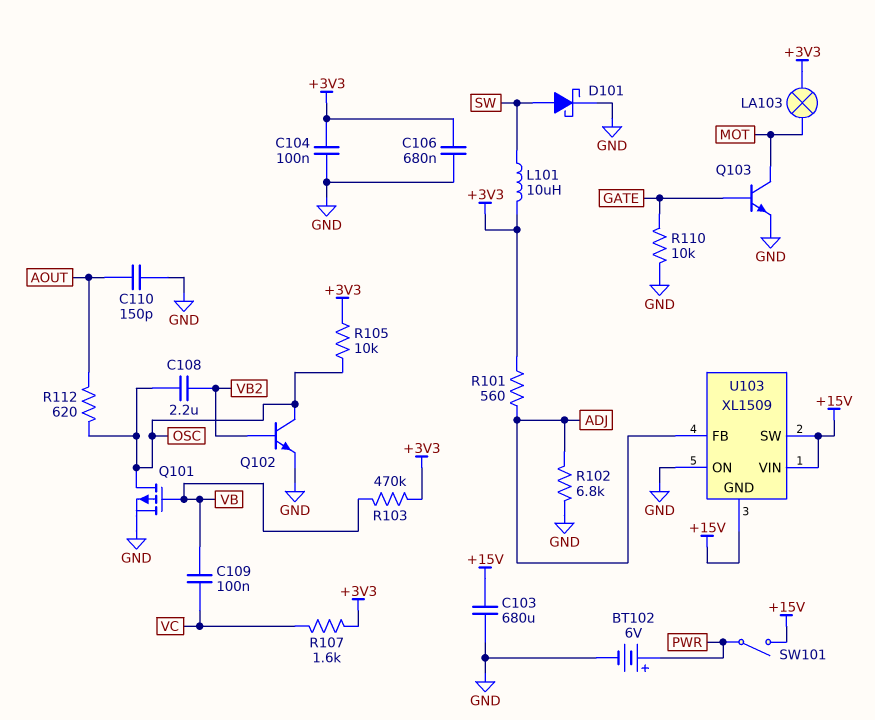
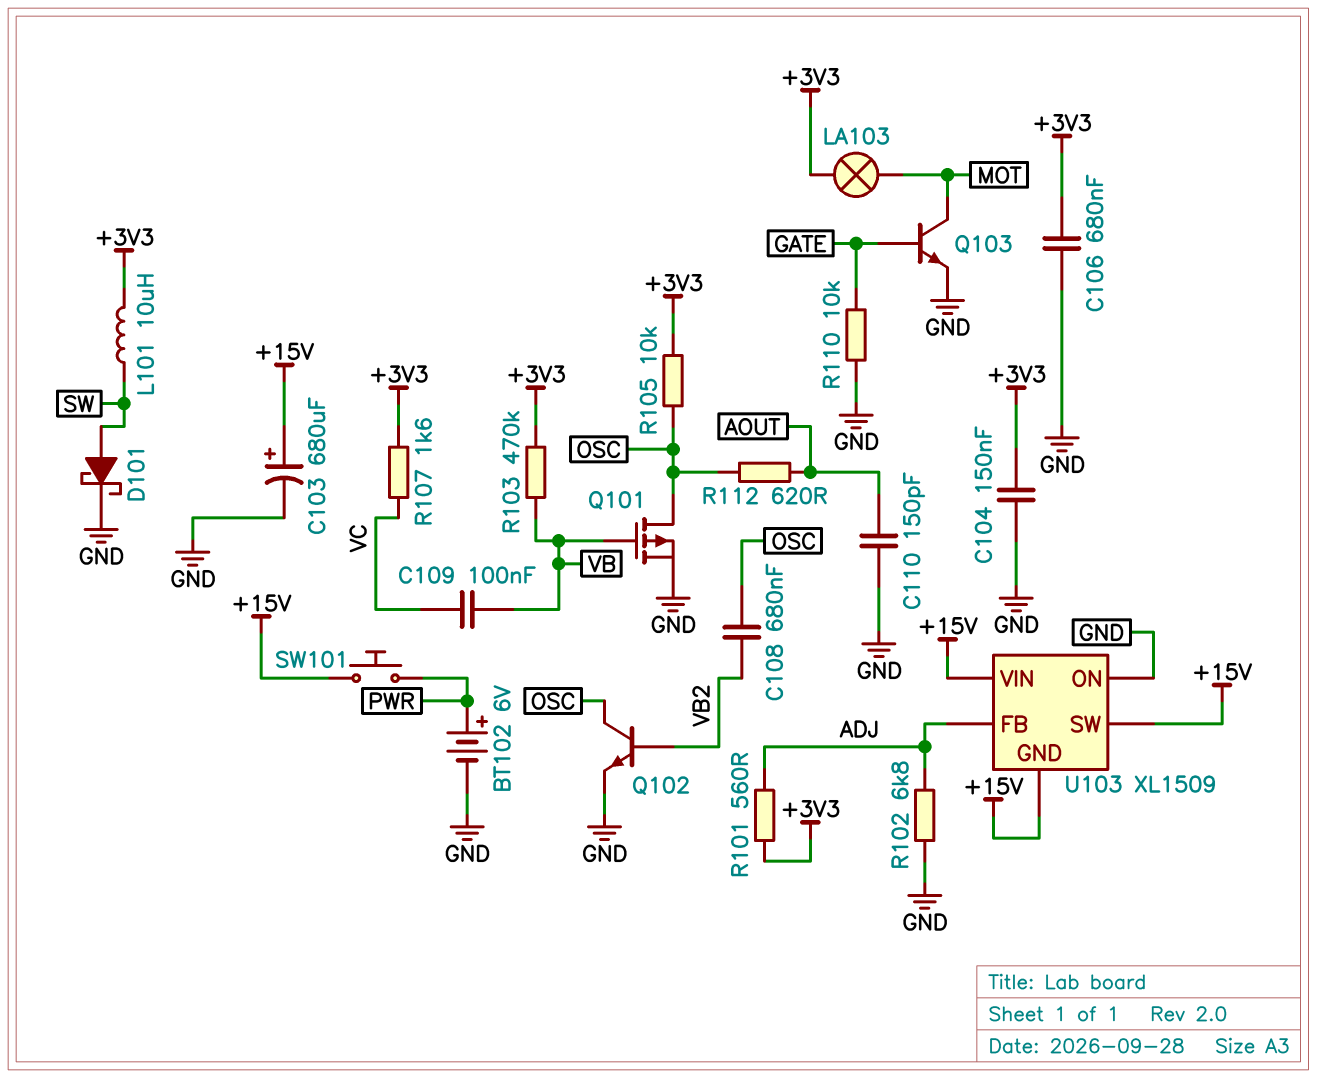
C103: 680uF (+15V, GND) -> 680uF (plus +15V, minus GND)
C104: 100nF (+3V3, GND) -> 150nF (+3V3, GND)
C108: 2.2uF (OSC, VB2) -> 680nF (OSC, VB2)
SW101: switch (+15V, PWR) -> button (+15V, PWR)

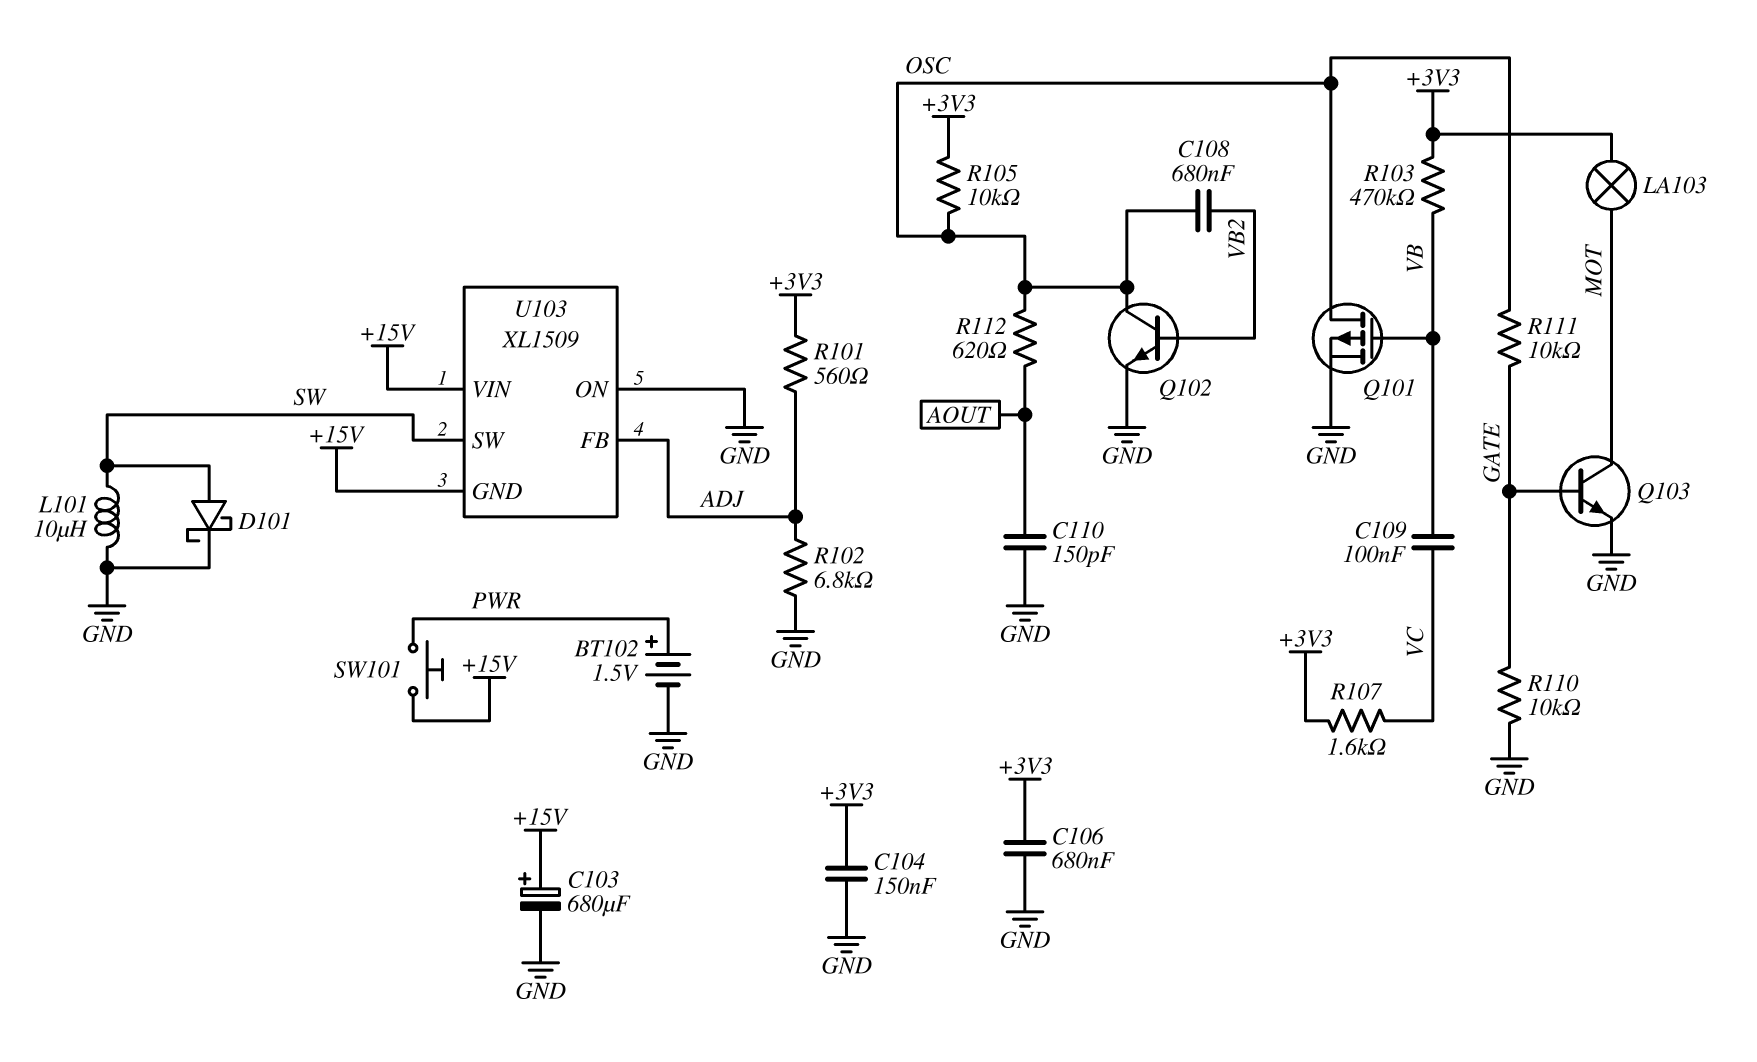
BT102: 6V (plus PWR, minus GND) -> 1.5V (plus PWR, minus GND)
L101: 10uH (+3V3, SW) -> 10uH (GND, SW)
R111: none -> 10k (GATE, OSC)
U103 pin SW: +15V -> SW

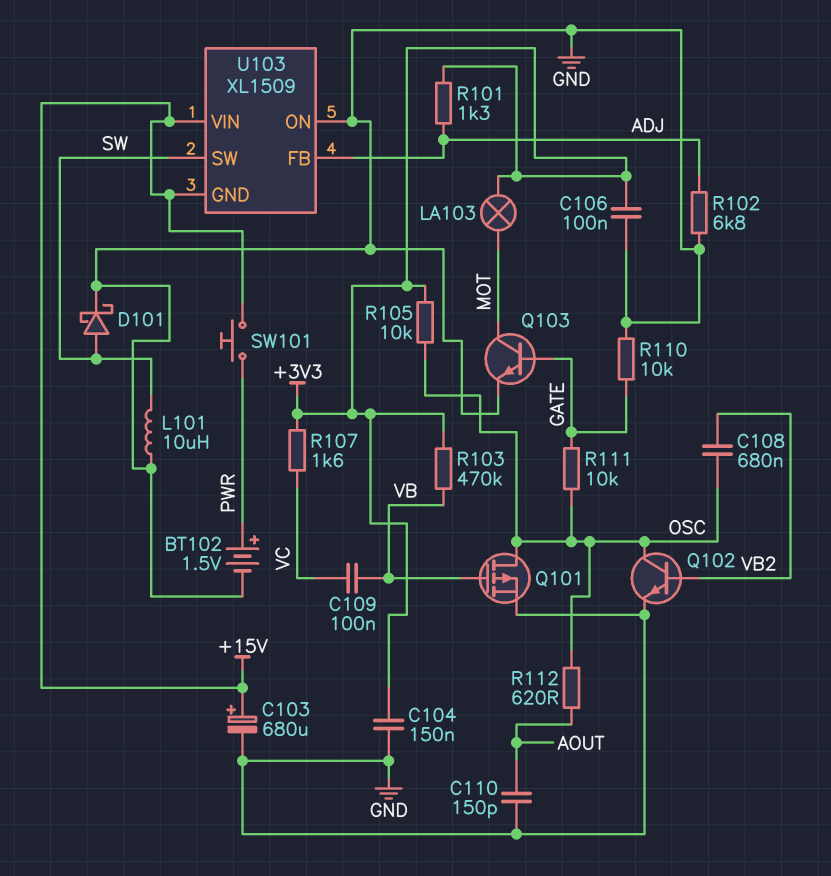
C106: 680nF (+3V3, GND) -> 100nF (+3V3, GND)
R101: 560 (+3V3, ADJ) -> 1.3k (+3V3, ADJ)

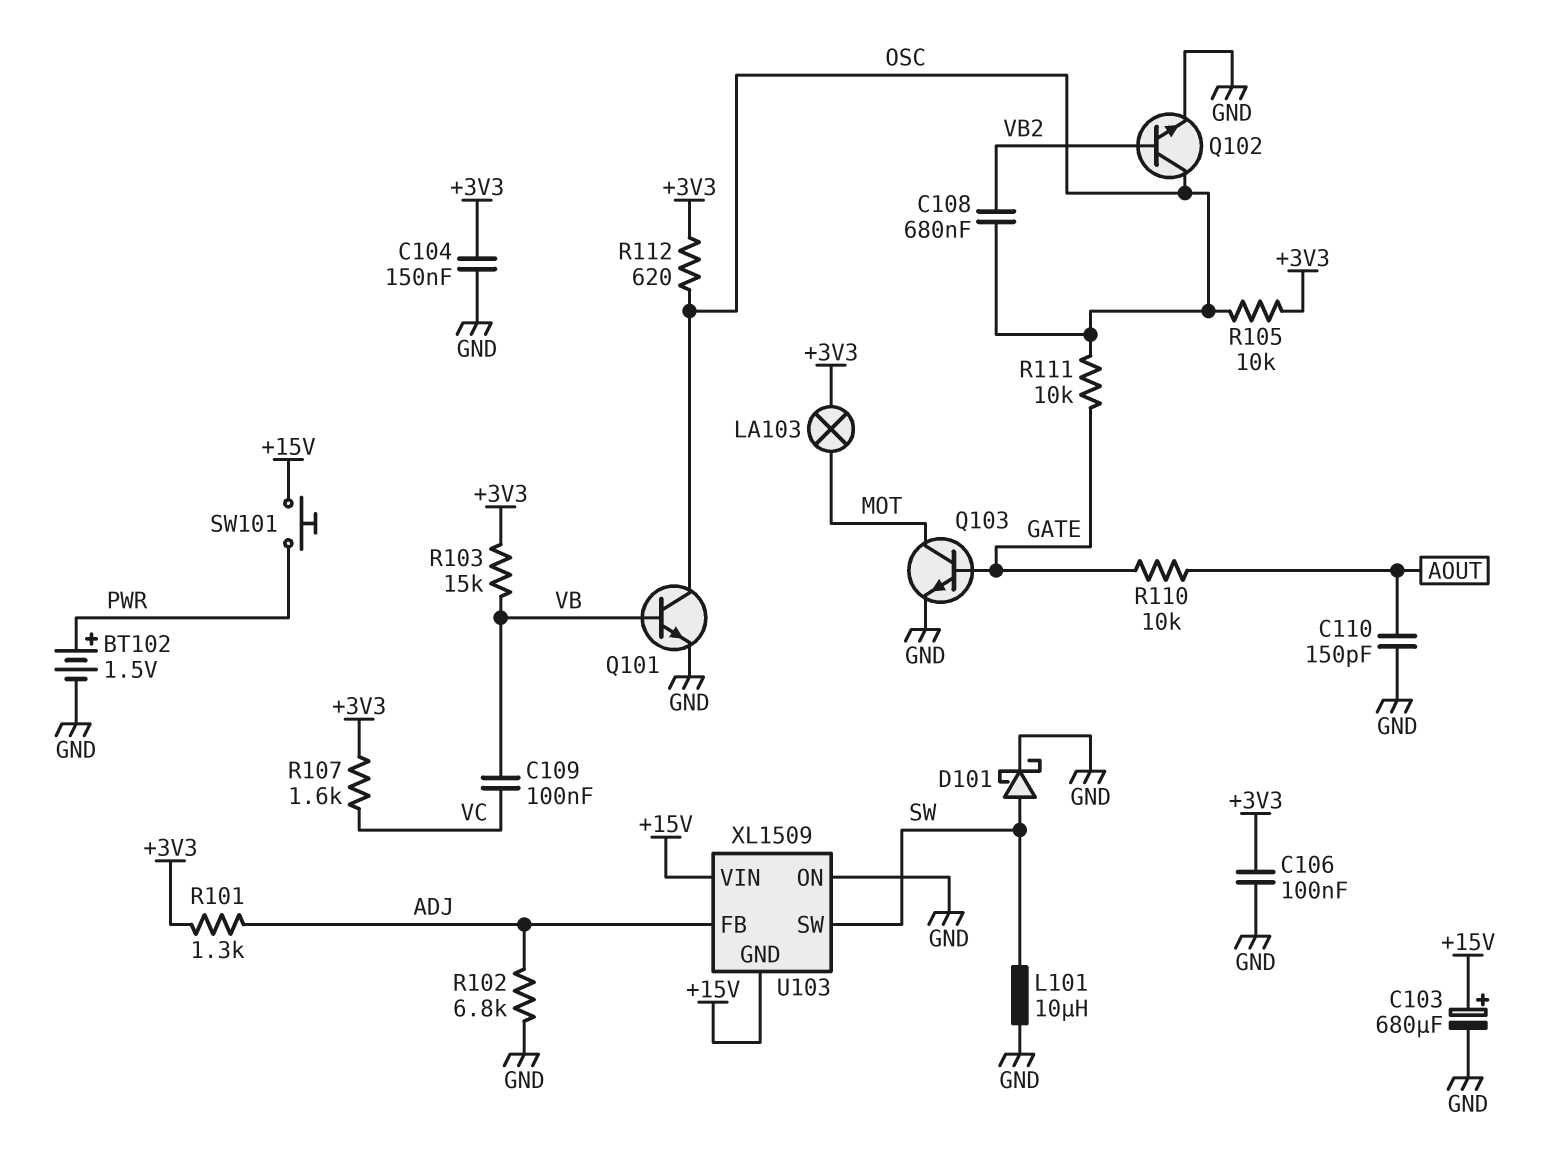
Q101: PMOS (G VB, D OSC, S GND) -> NPN (B VB, C OSC, E GND)
R103: 470k (+3V3, VB) -> 15k (+3V3, VB)
R110: 10k (GATE, GND) -> 10k (AOUT, GATE)
R112: 620 (AOUT, OSC) -> 620 (+3V3, OSC)

